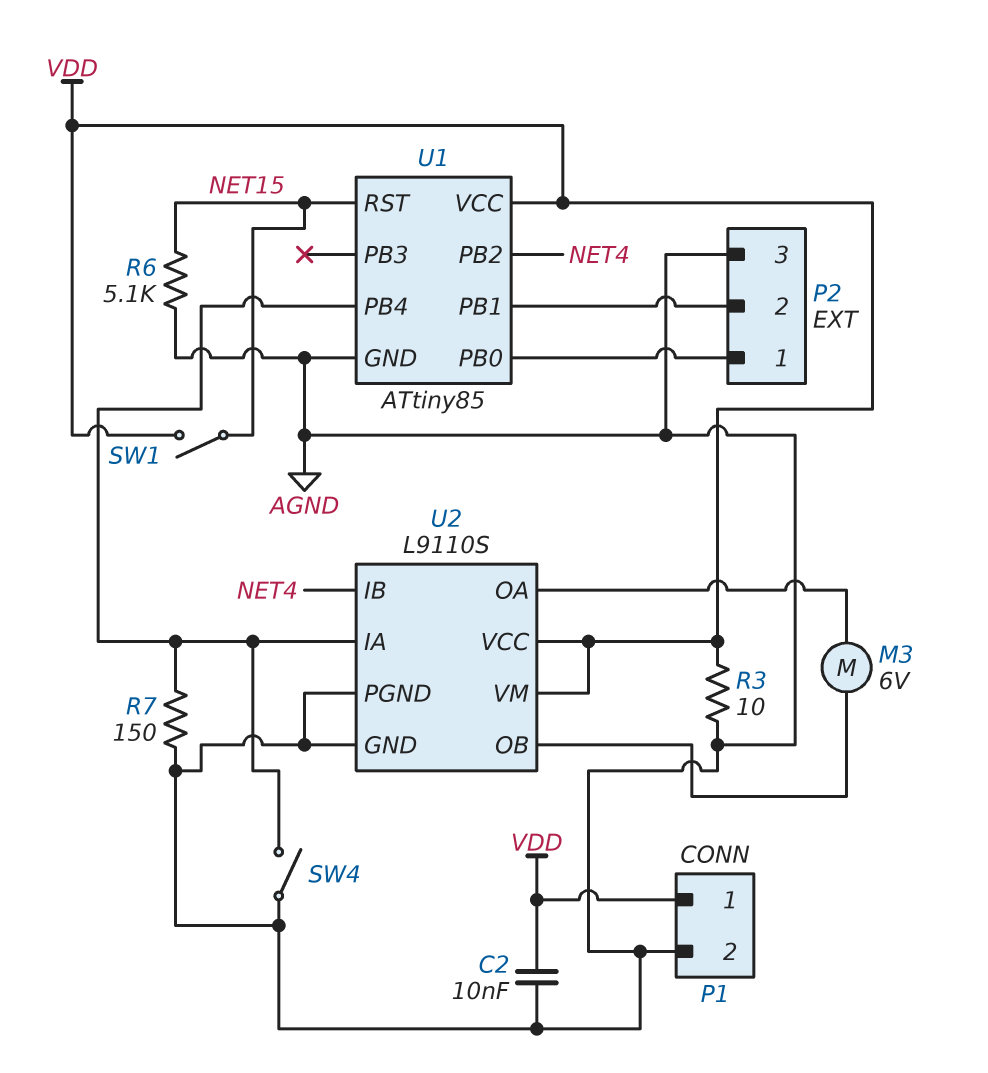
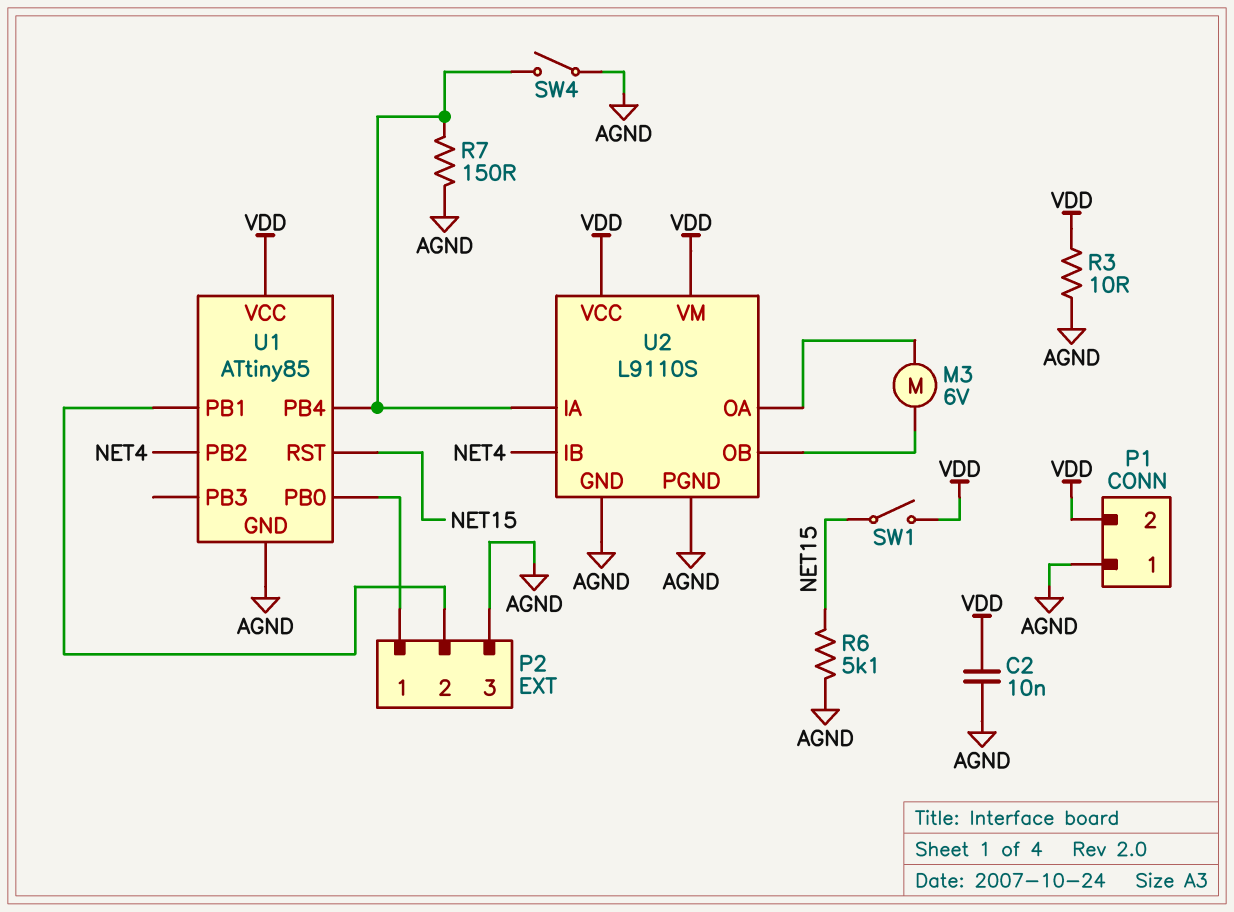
P1 pin 1: VDD -> AGND
P1 pin 2: AGND -> VDD

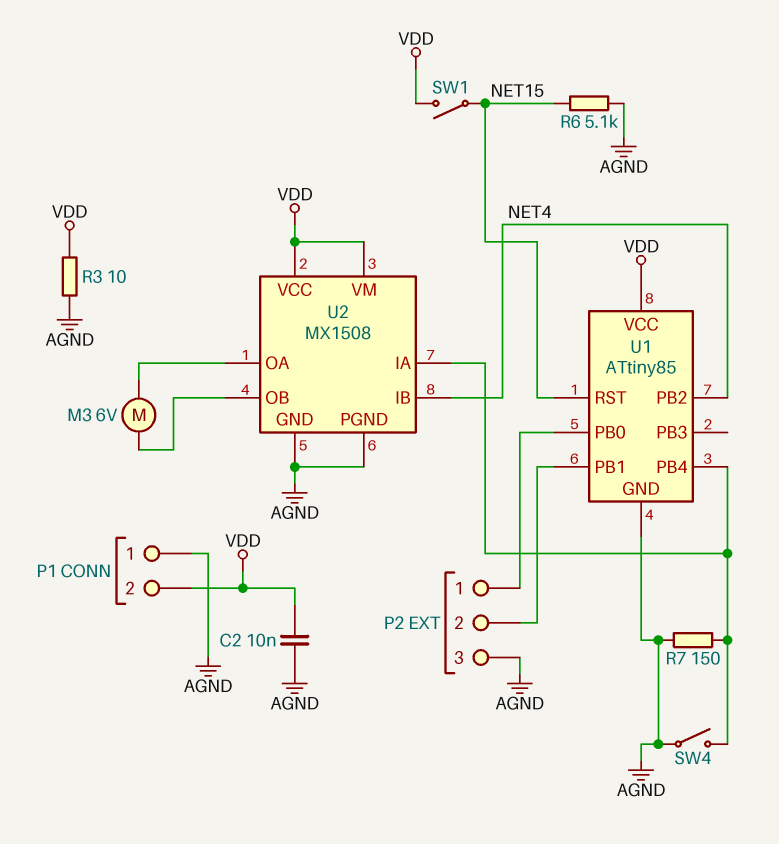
U2: L9110S -> MX1508

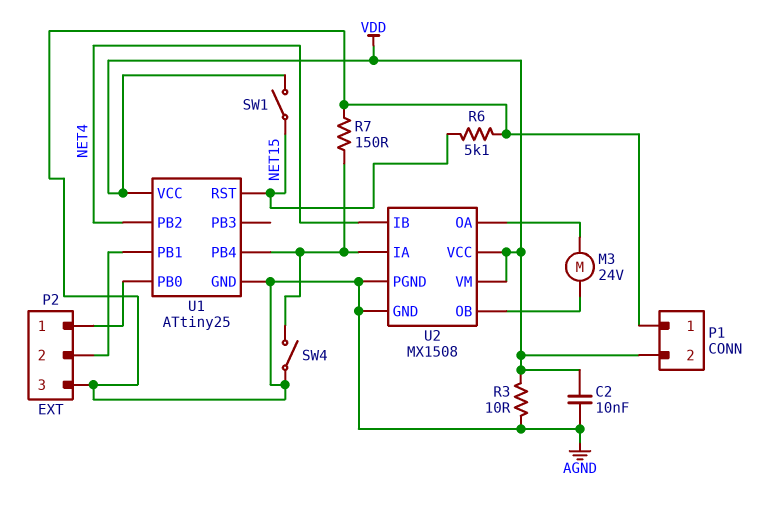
M3: motor 6V (U2/OA, U2/OB) -> motor 24V (U2/OA, U2/OB)
U1: ATtiny85 -> ATtiny25

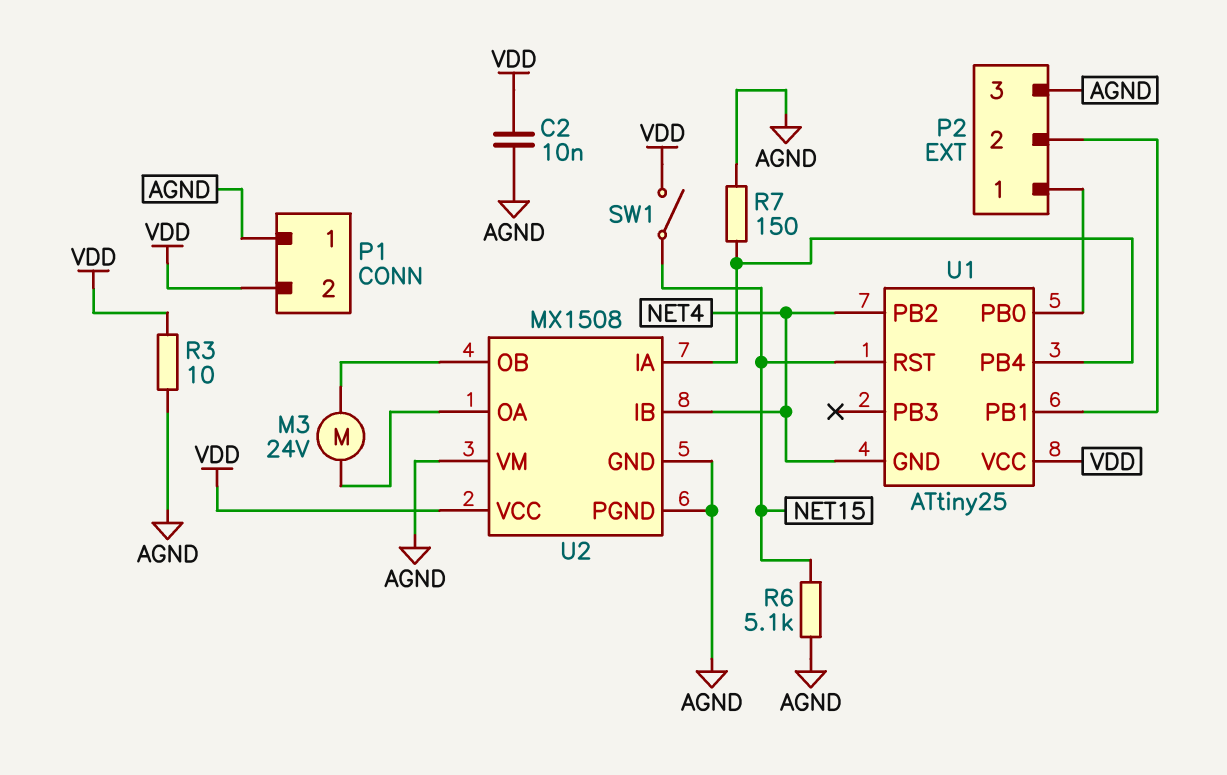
SW4: switch (AGND, U1/PB4) -> none
U1 pin GND: AGND -> NET4
U2 pin VM: VDD -> AGND

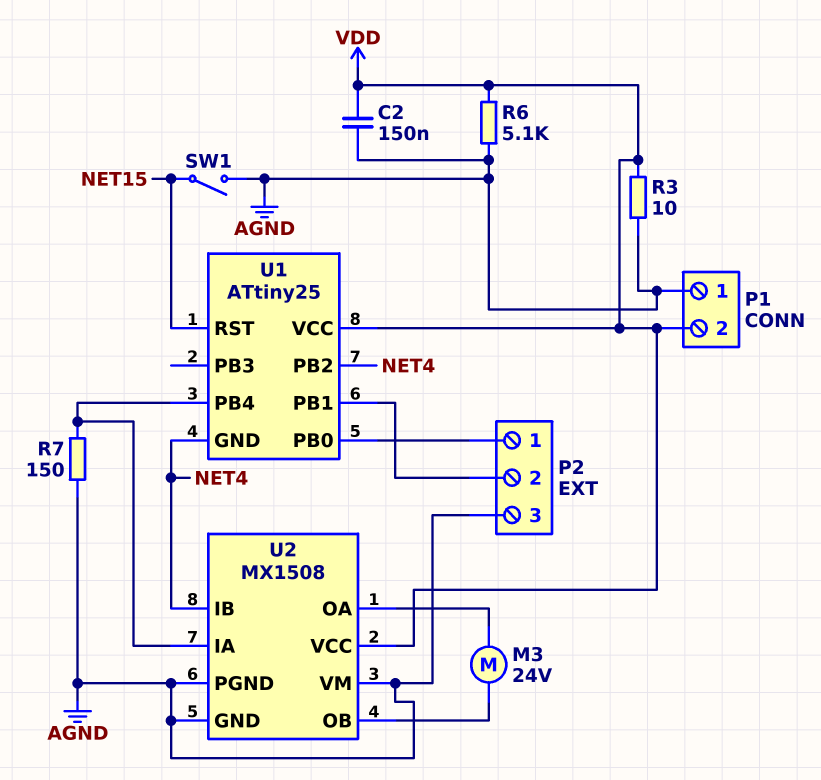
C2: 10nF (AGND, VDD) -> 150nF (AGND, VDD)
R6: 5.1k (AGND, NET15) -> 5.1k (AGND, VDD)
SW1: switch (NET15, VDD) -> switch (AGND, NET15)

